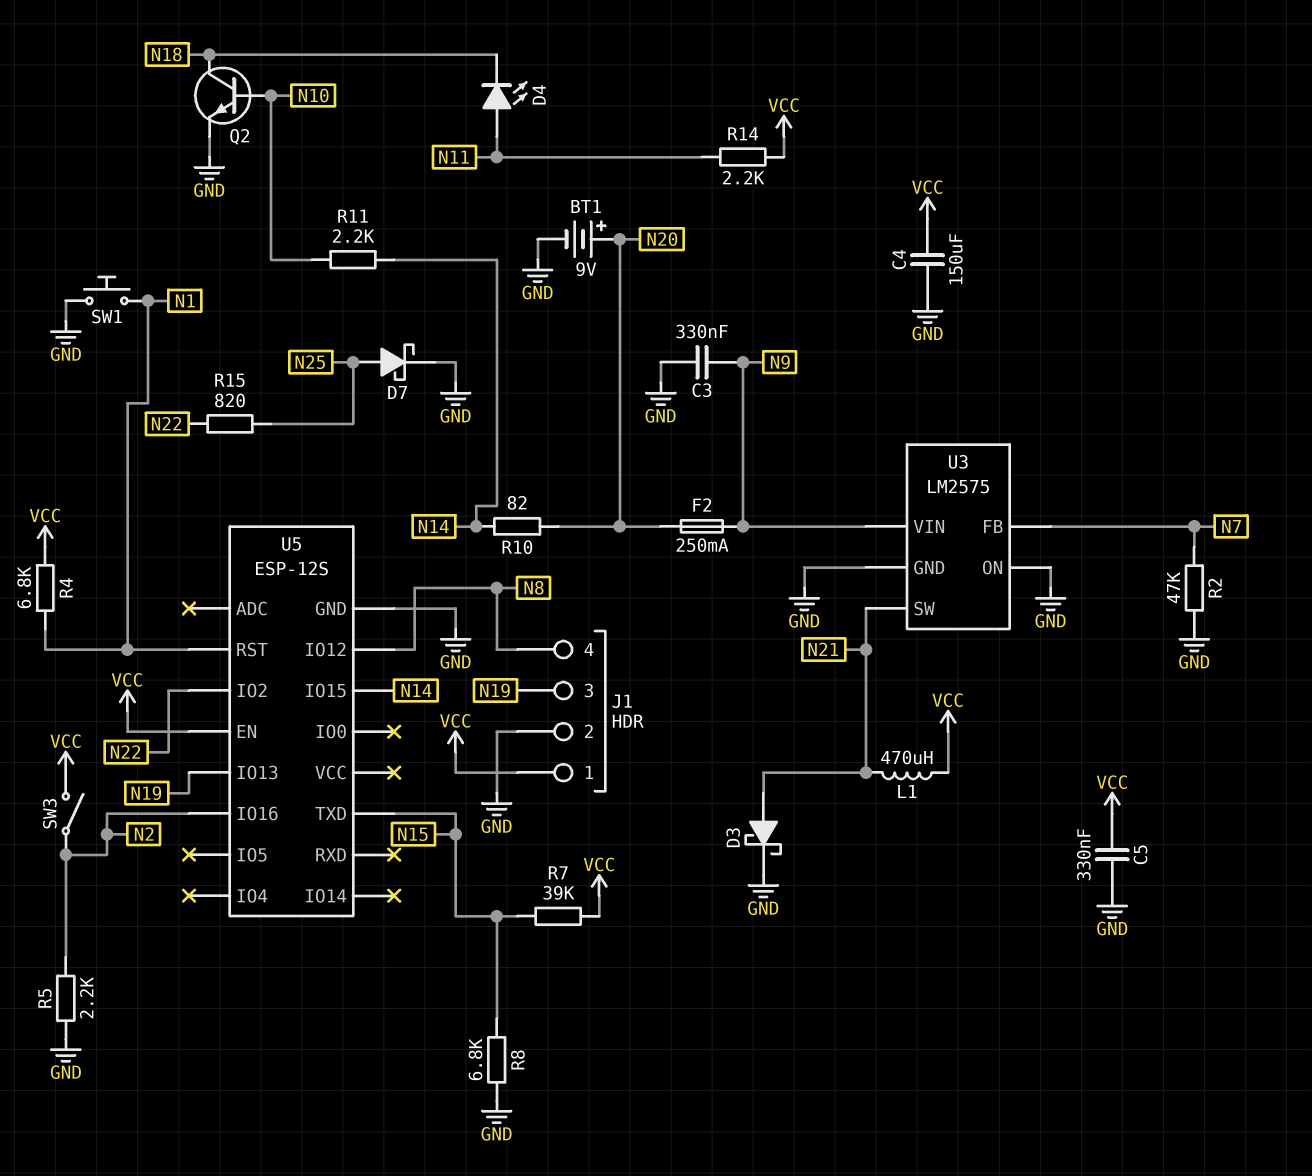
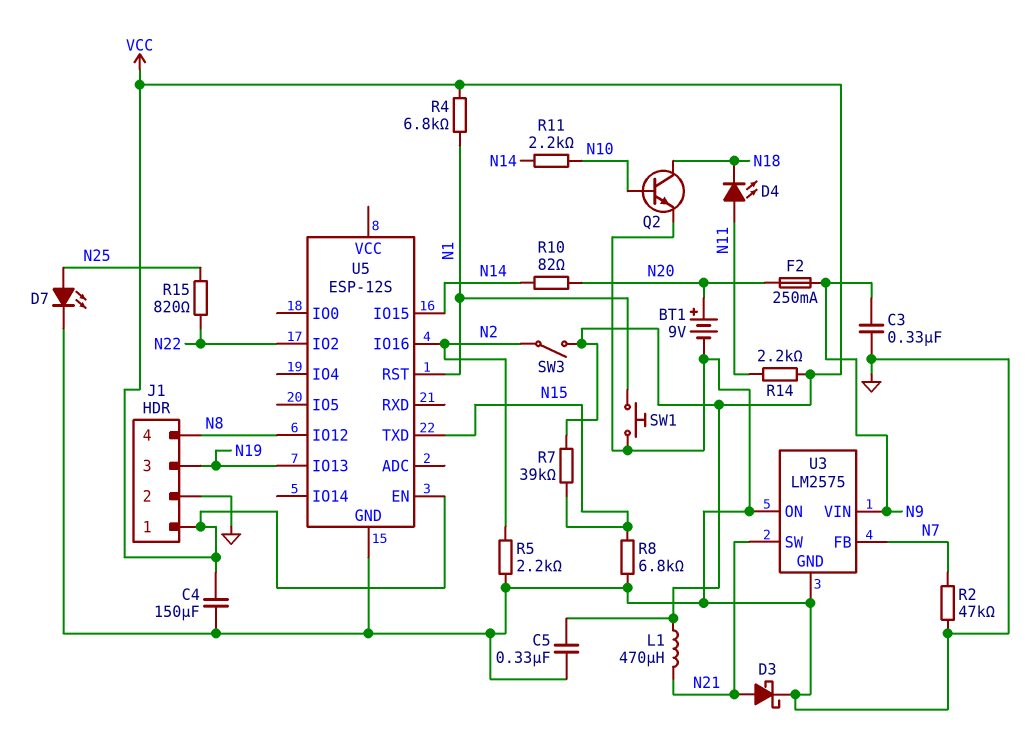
D7: schottky (A N25, K GND) -> LED (A N25, K GND)

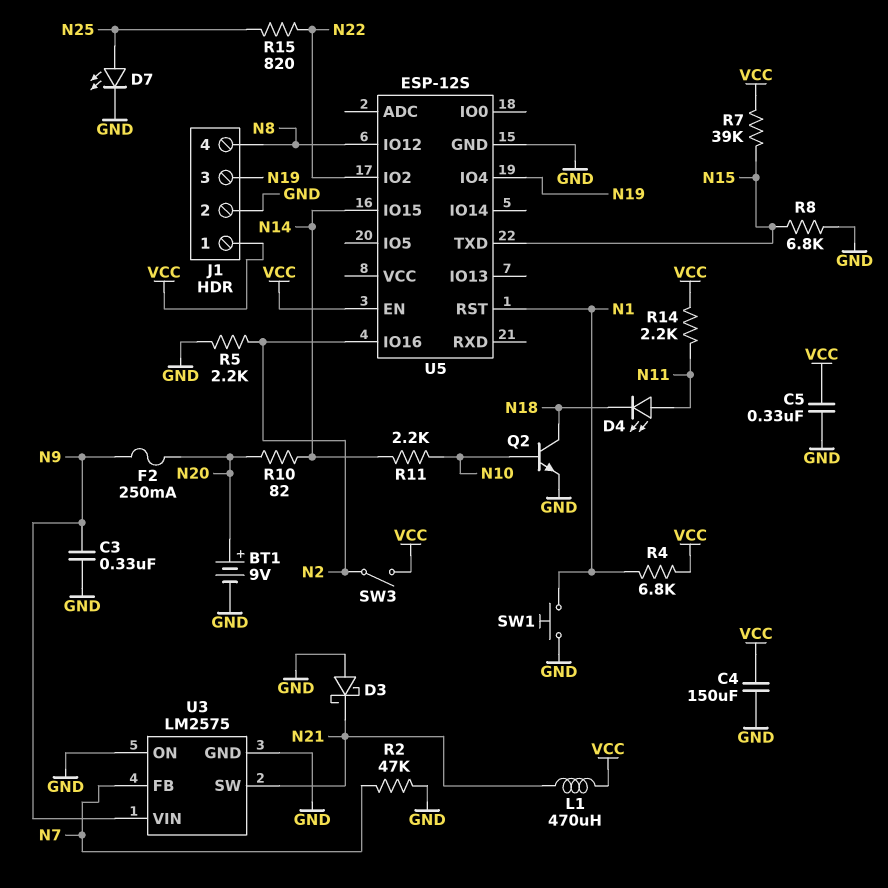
D3: schottky (A N21, K GND) -> schottky (A GND, K N21)
U5 pin IO4: none -> N19
U5 pin IO13: N19 -> none

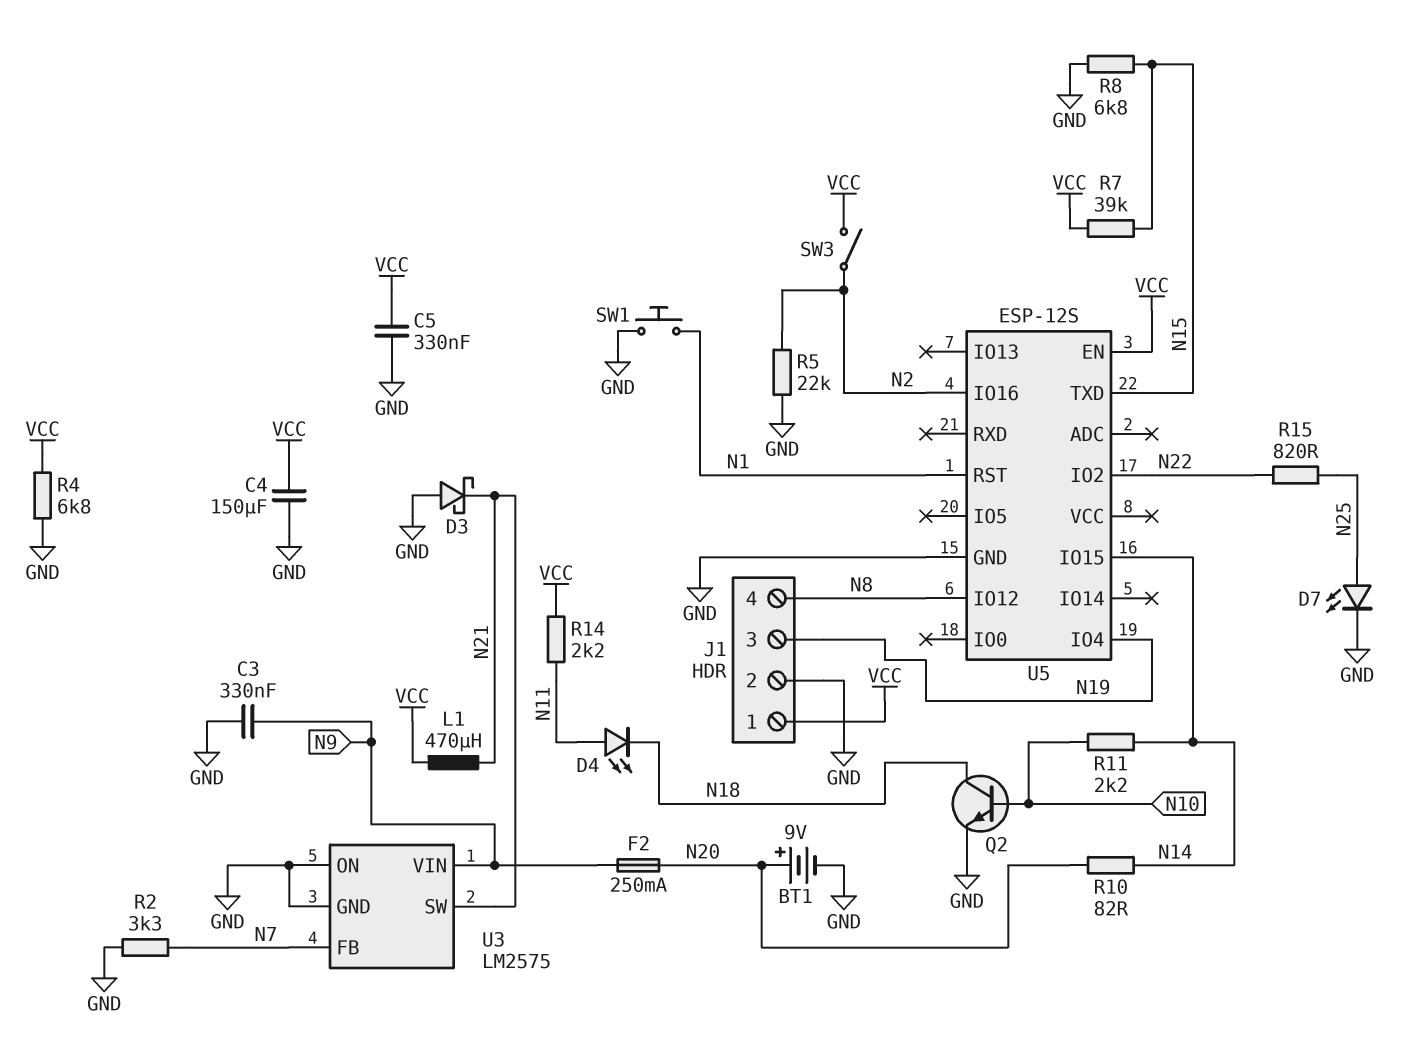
R2: 47k (GND, N7) -> 3.3k (GND, N7)
R4: 6.8k (N1, VCC) -> 6.8k (GND, VCC)
R5: 2.2k (GND, N2) -> 22k (GND, N2)

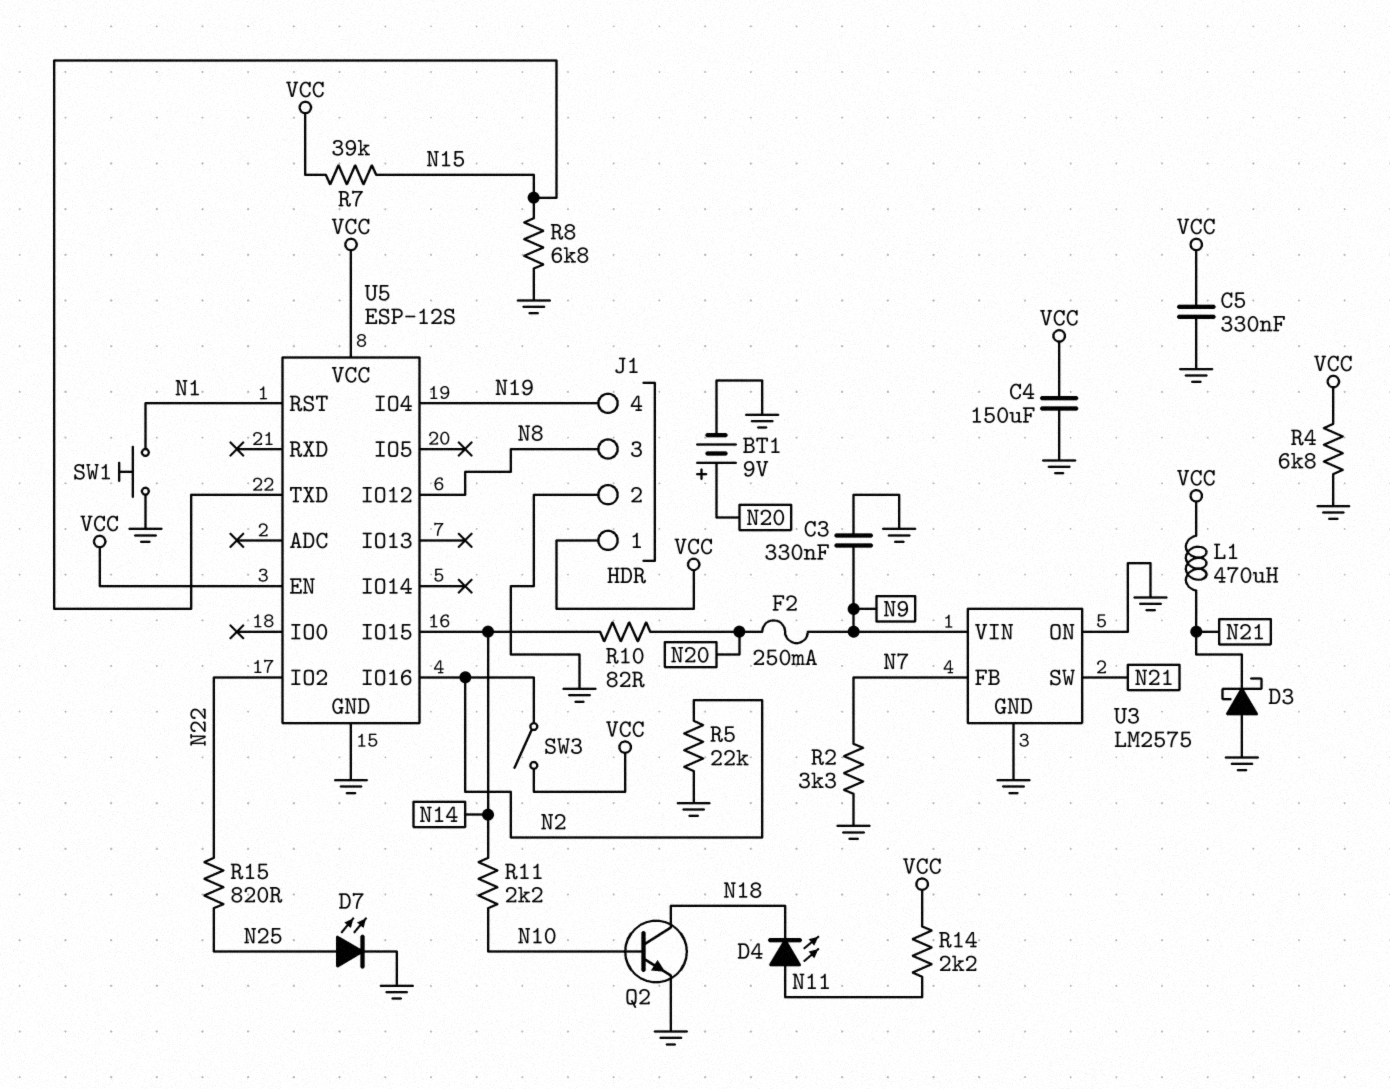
J1 pin 3: N19 -> N8
J1 pin 4: N8 -> N19
U5 pin VCC: none -> VCC

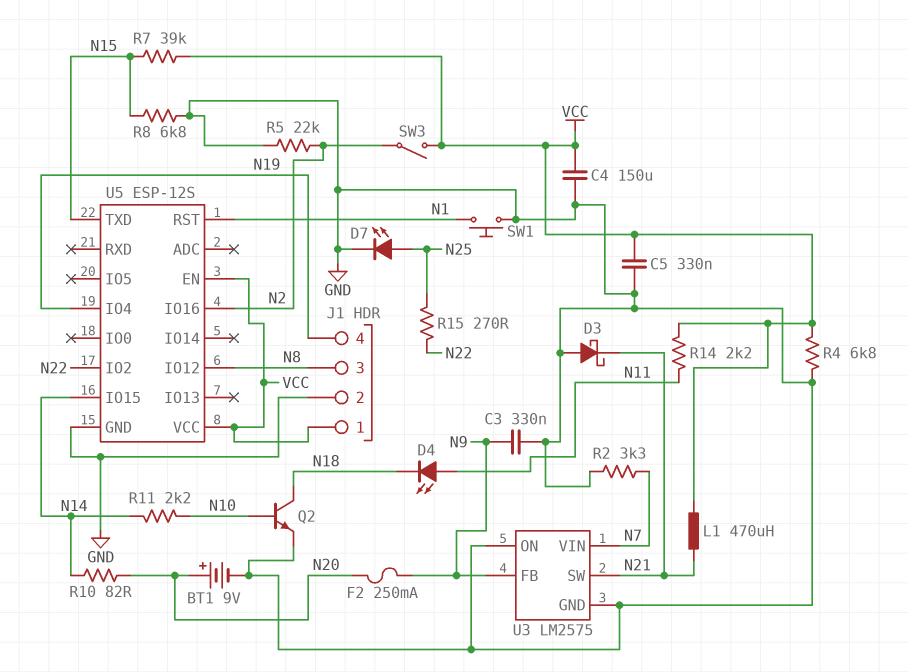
R15: 820 (N22, N25) -> 270 (N22, N25)
U3 pin FB: N7 -> N9
U3 pin VIN: N9 -> N7

